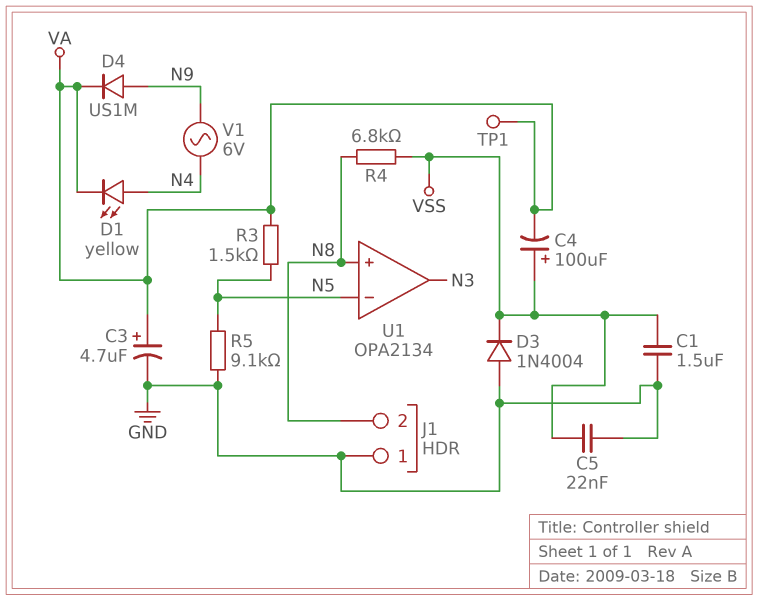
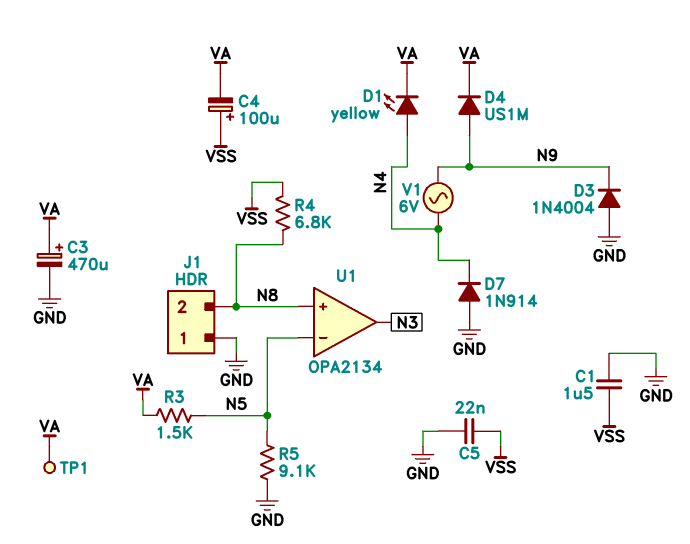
C3: 4.7uF (plus VA, minus GND) -> 470uF (plus VA, minus GND)
D3: diode 1N4004 (A GND, K VSS) -> diode 1N4004 (A GND, K N9)
D7: none -> diode 1N914 (A GND, K N4)

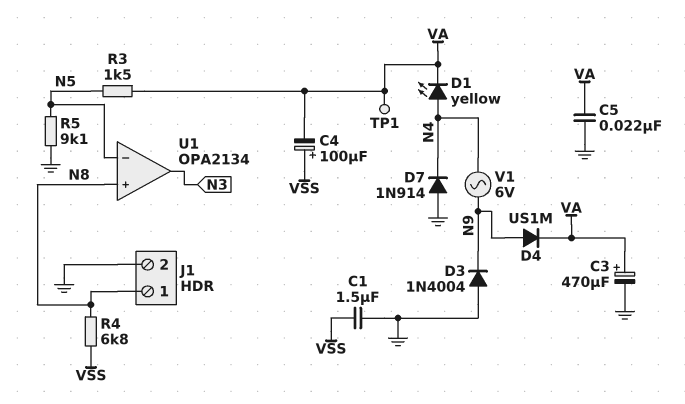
C5: 22nF (GND, VSS) -> 22nF (GND, VA)
J1 pin 1: GND -> N8
J1 pin 2: N8 -> GND

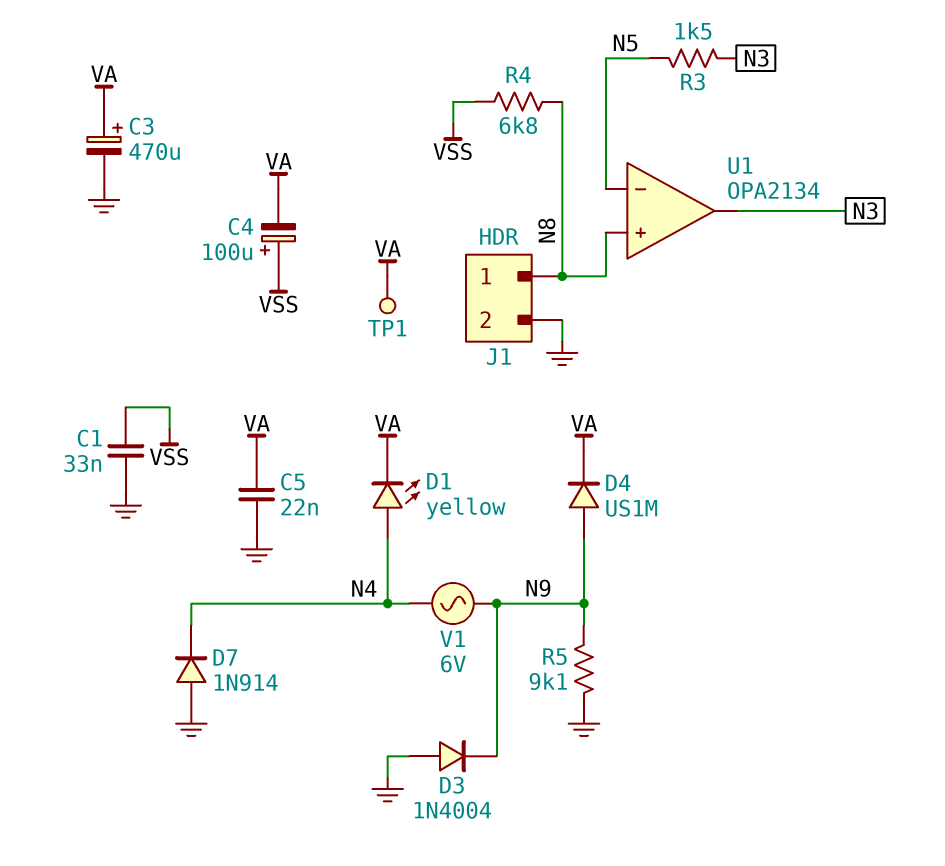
C1: 1.5uF (GND, VSS) -> 33nF (GND, VSS)
R3: 1.5k (N5, VA) -> 1.5k (N3, N5)
R5: 9.1k (GND, N5) -> 9.1k (GND, N9)

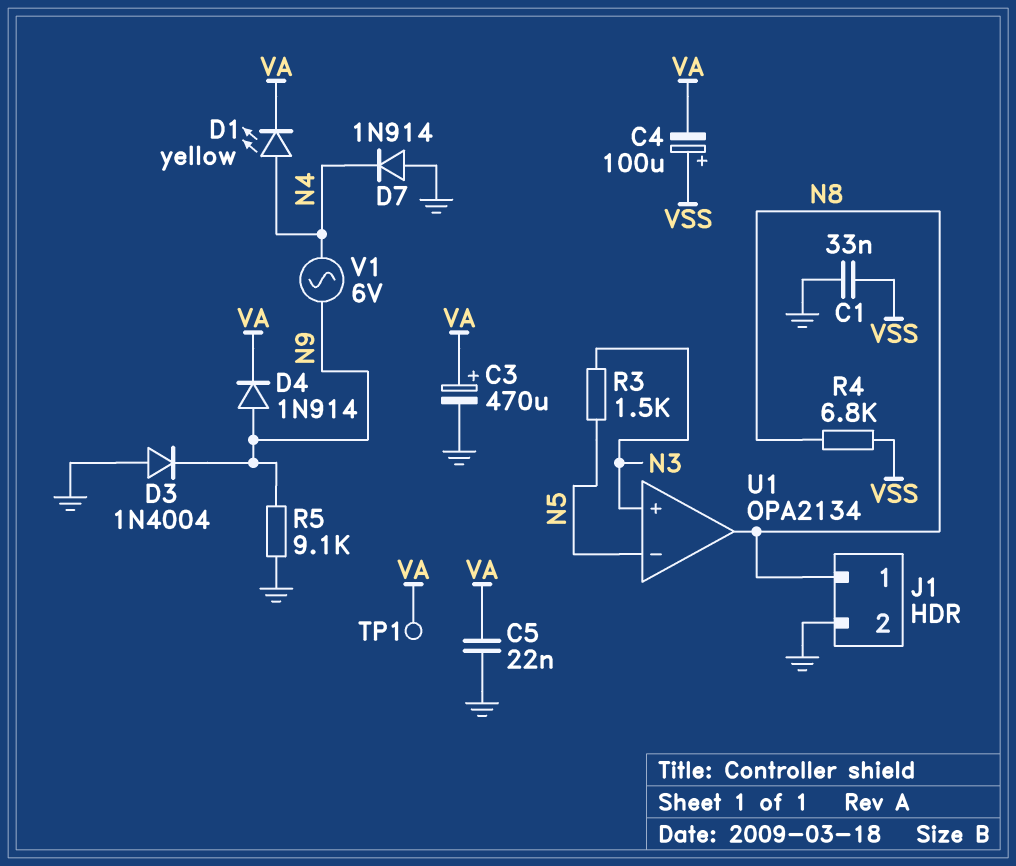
D4: diode US1M (A N9, K VA) -> diode 1N914 (A N9, K VA)
U1 pin in+: N8 -> N3
U1 pin out: N3 -> N8

